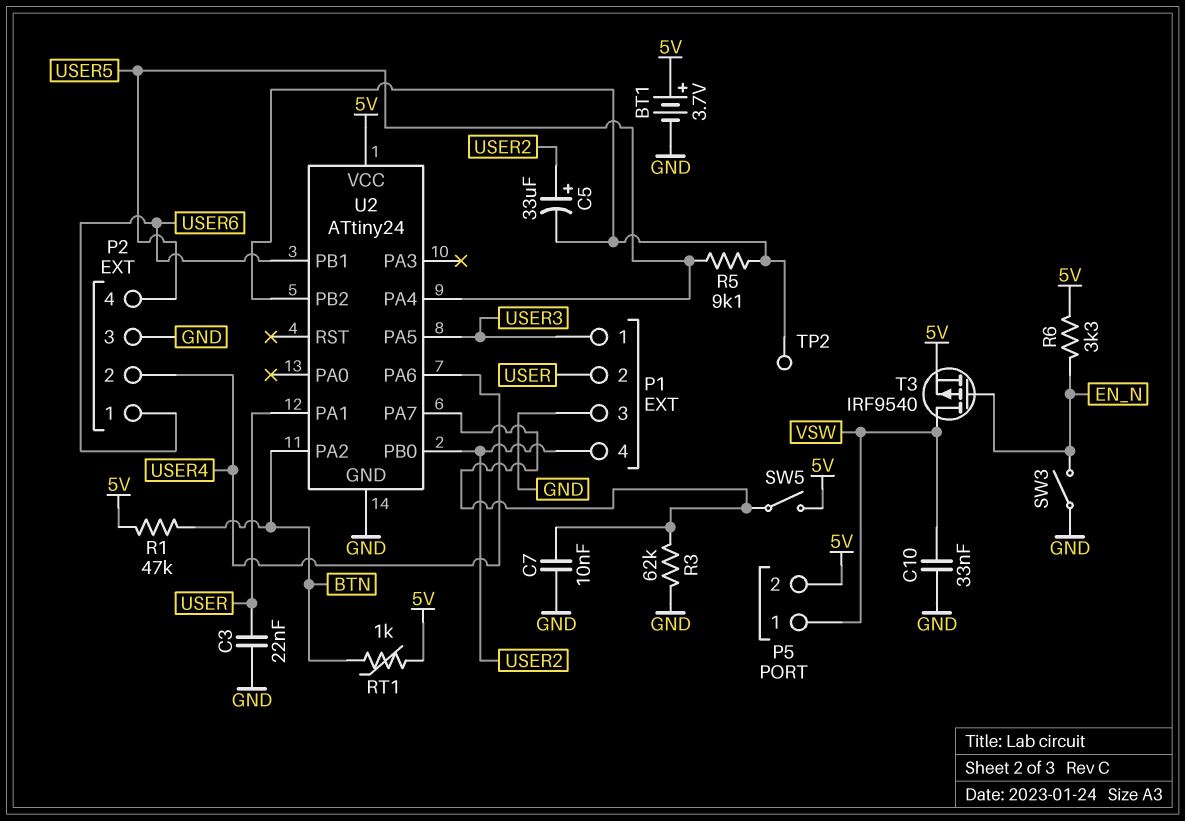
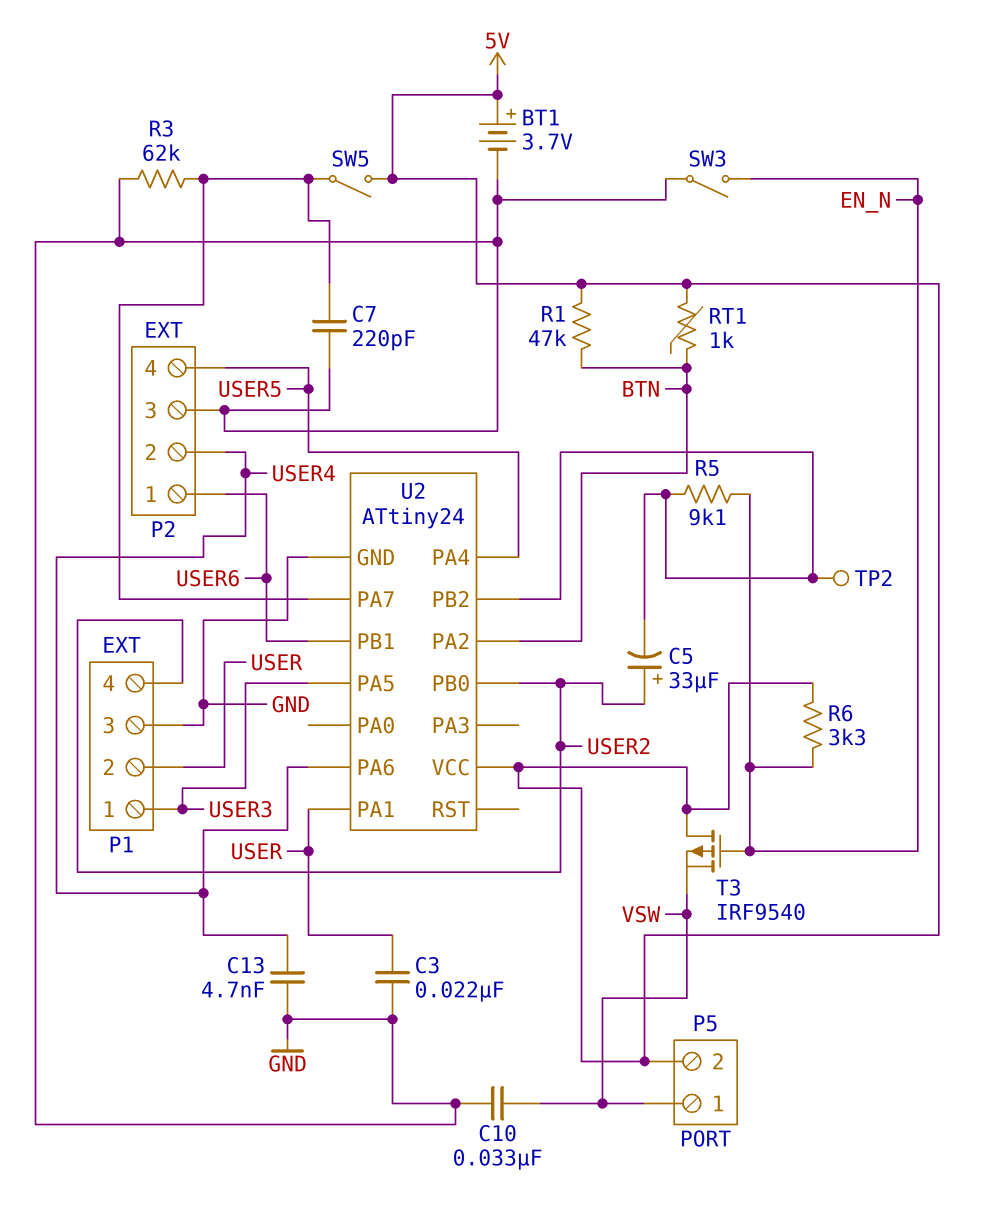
C7: 10nF (GND, U2/PA7) -> 220pF (GND, U2/PA7)
C13: none -> 4.7nF (GND, USER4)
R5: 9.1k (U2/PB2, USER5) -> 9.1k (EN_N, U2/PB2)
T3: PMOS IRF9540 (G EN_N, D VSW, S 5V) -> PMOS IRF9540 (G EN_N, D 5V, S VSW)

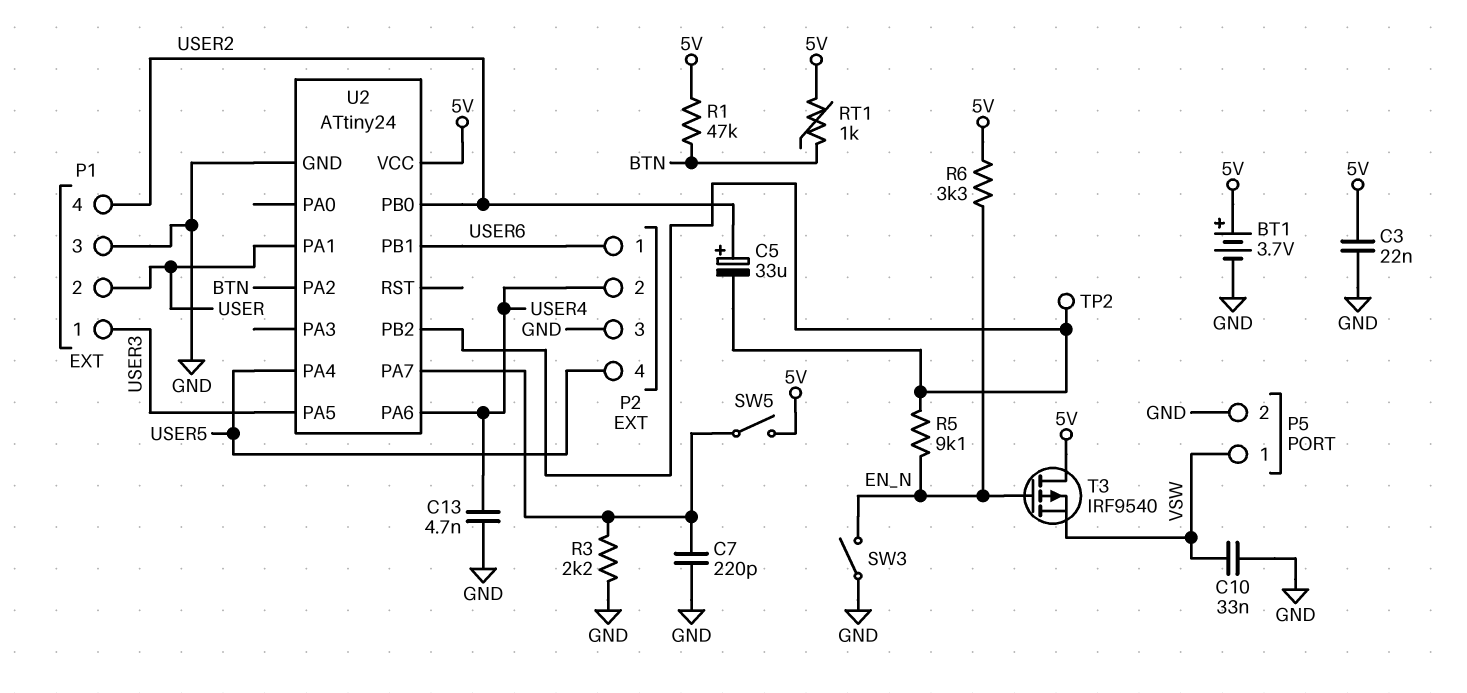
C3: 22nF (GND, USER) -> 22nF (5V, GND)
P5 pin 2: 5V -> GND
R3: 62k (GND, U2/PA7) -> 2.2k (GND, U2/PA7)

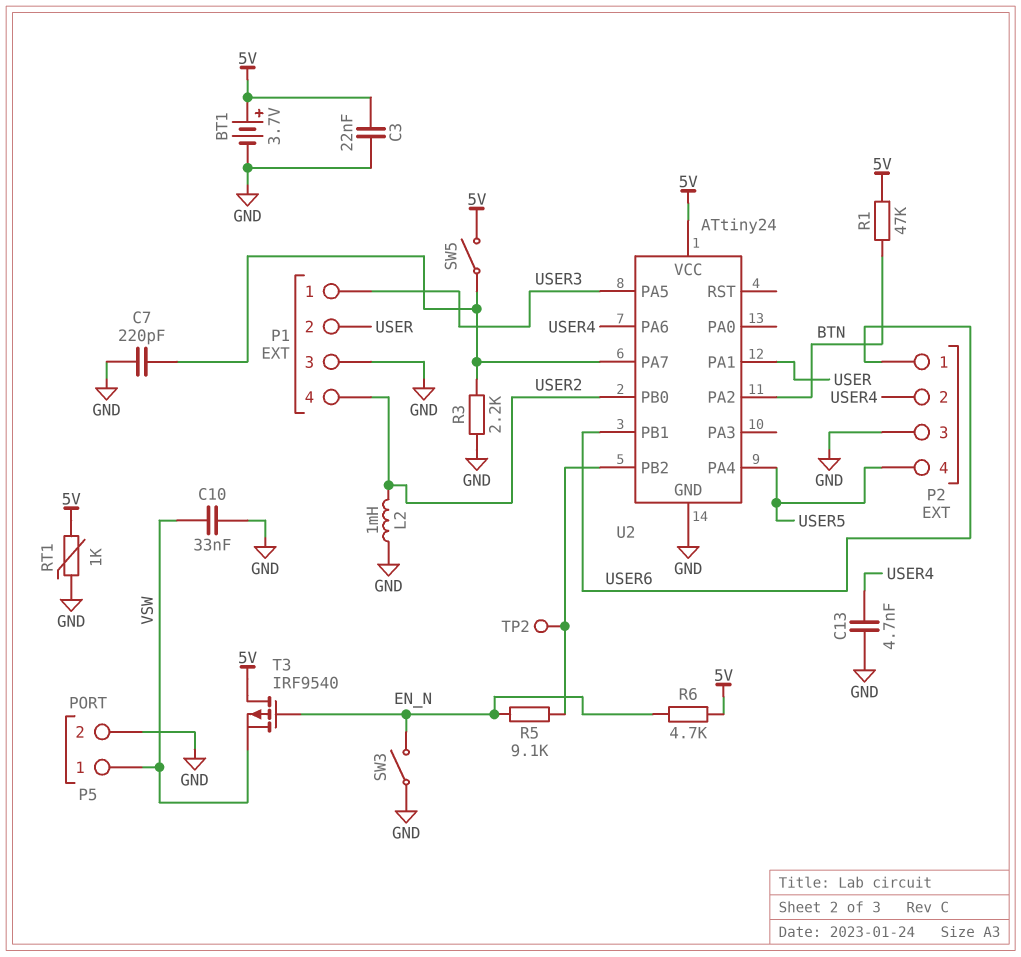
C5: 33uF (plus USER2, minus U2/PB2) -> none
L2: none -> 1mH (GND, USER2)
R6: 3.3k (5V, EN_N) -> 4.7k (5V, EN_N)
RT1: 1k (5V, BTN) -> 1k (5V, GND)

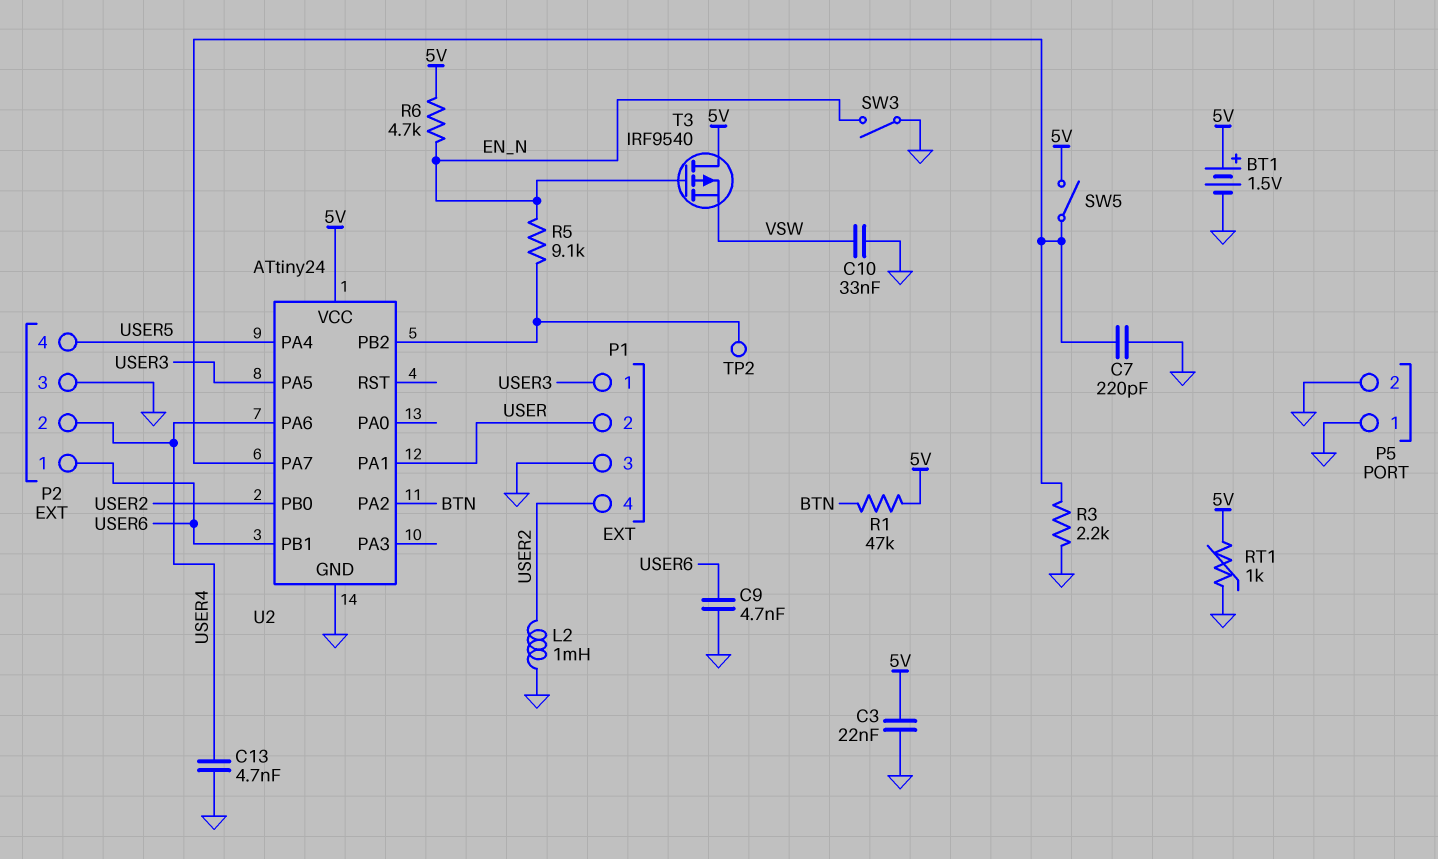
BT1: 3.7V (plus 5V, minus GND) -> 1.5V (plus 5V, minus GND)
C9: none -> 4.7nF (GND, USER6)
P5 pin 1: VSW -> GND

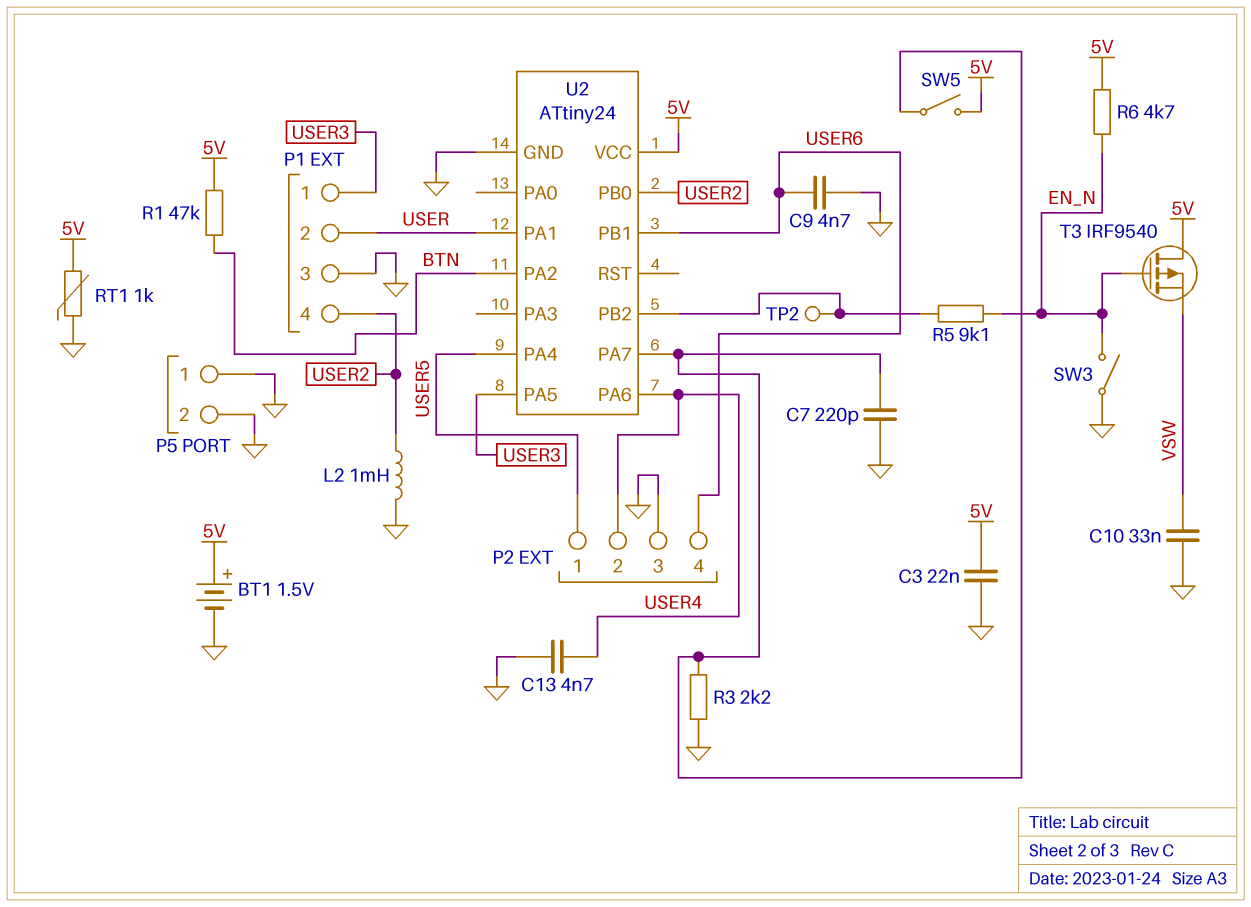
P2 pin 1: USER6 -> USER5
P2 pin 4: USER5 -> USER6

